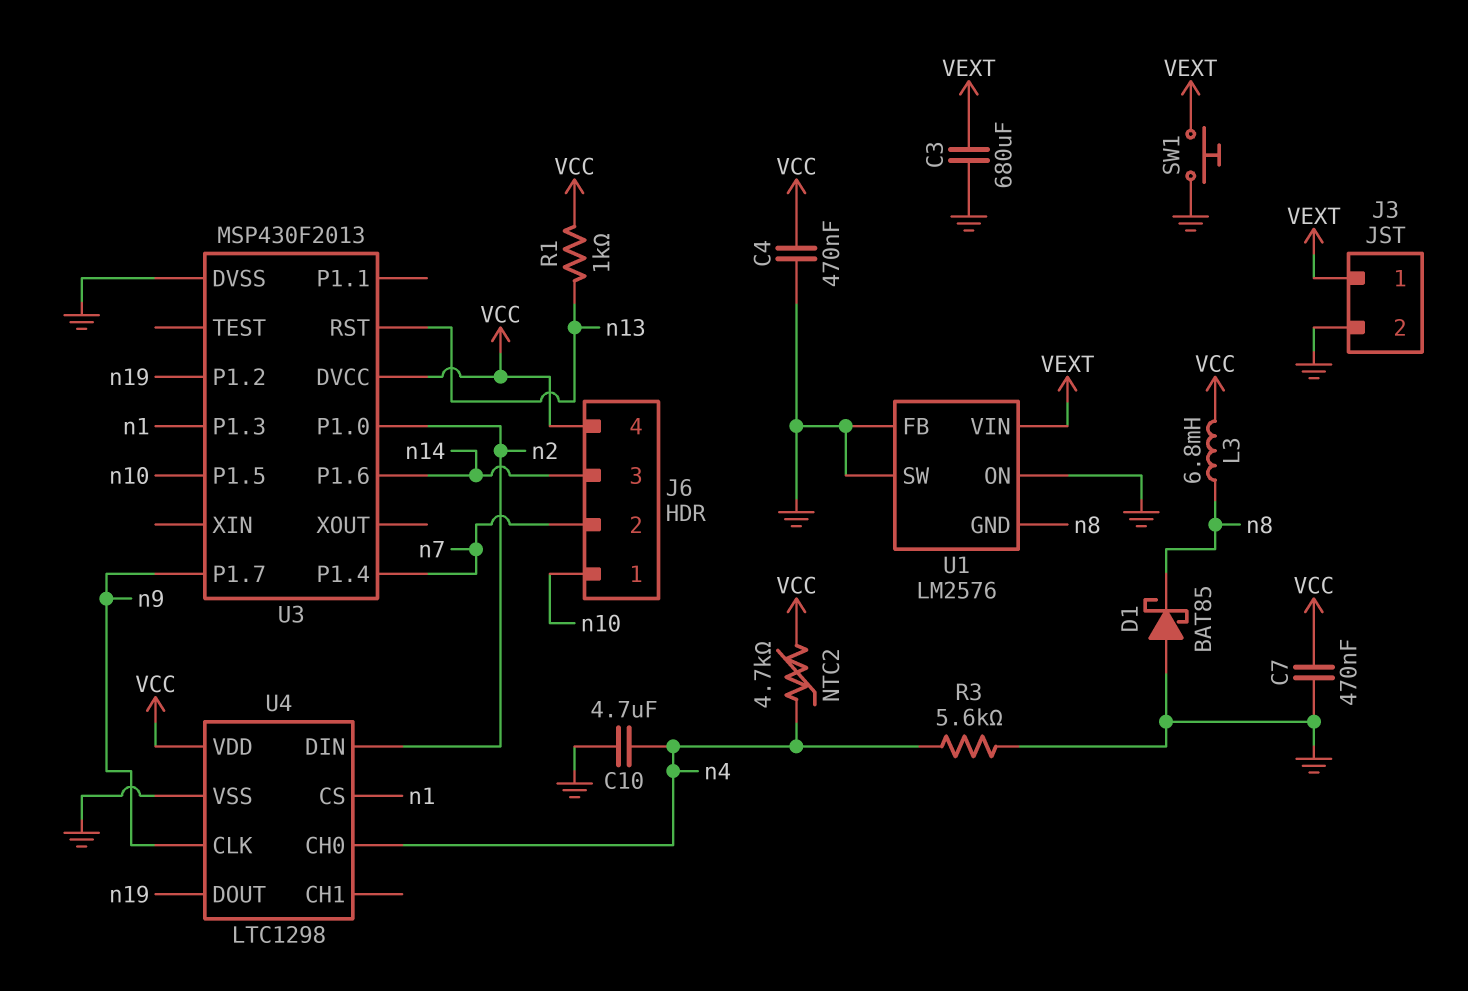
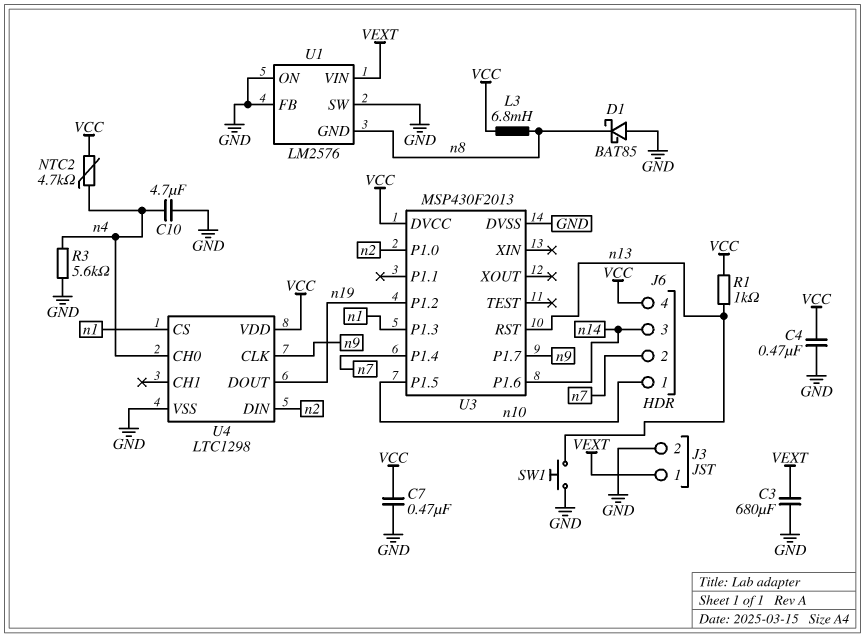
SW1: button (GND, VEXT) -> button (GND, n13)

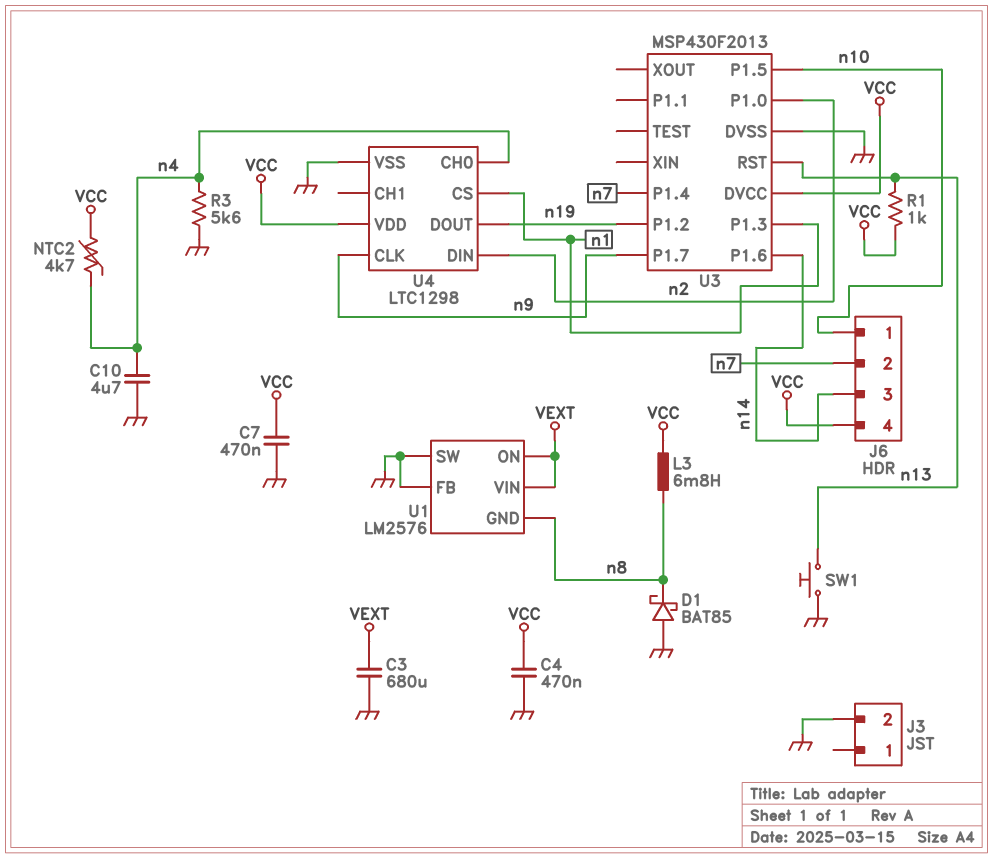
J3 pin 1: VEXT -> none
U1 pin ON: GND -> VEXT

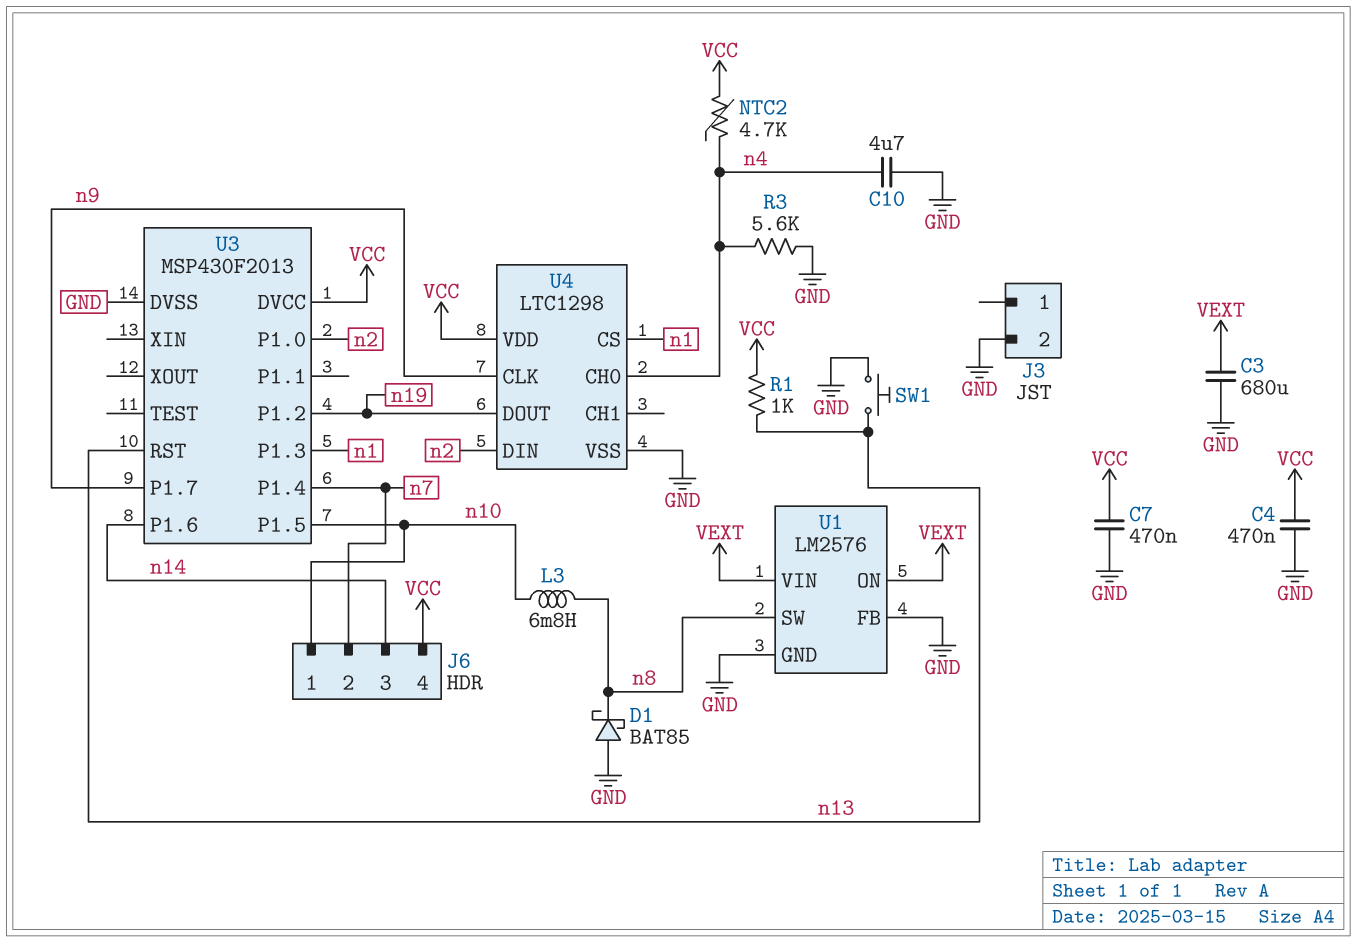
L3: 6.8mH (VCC, n8) -> 6.8mH (n8, n10)
U1 pin GND: n8 -> GND
U1 pin SW: GND -> n8

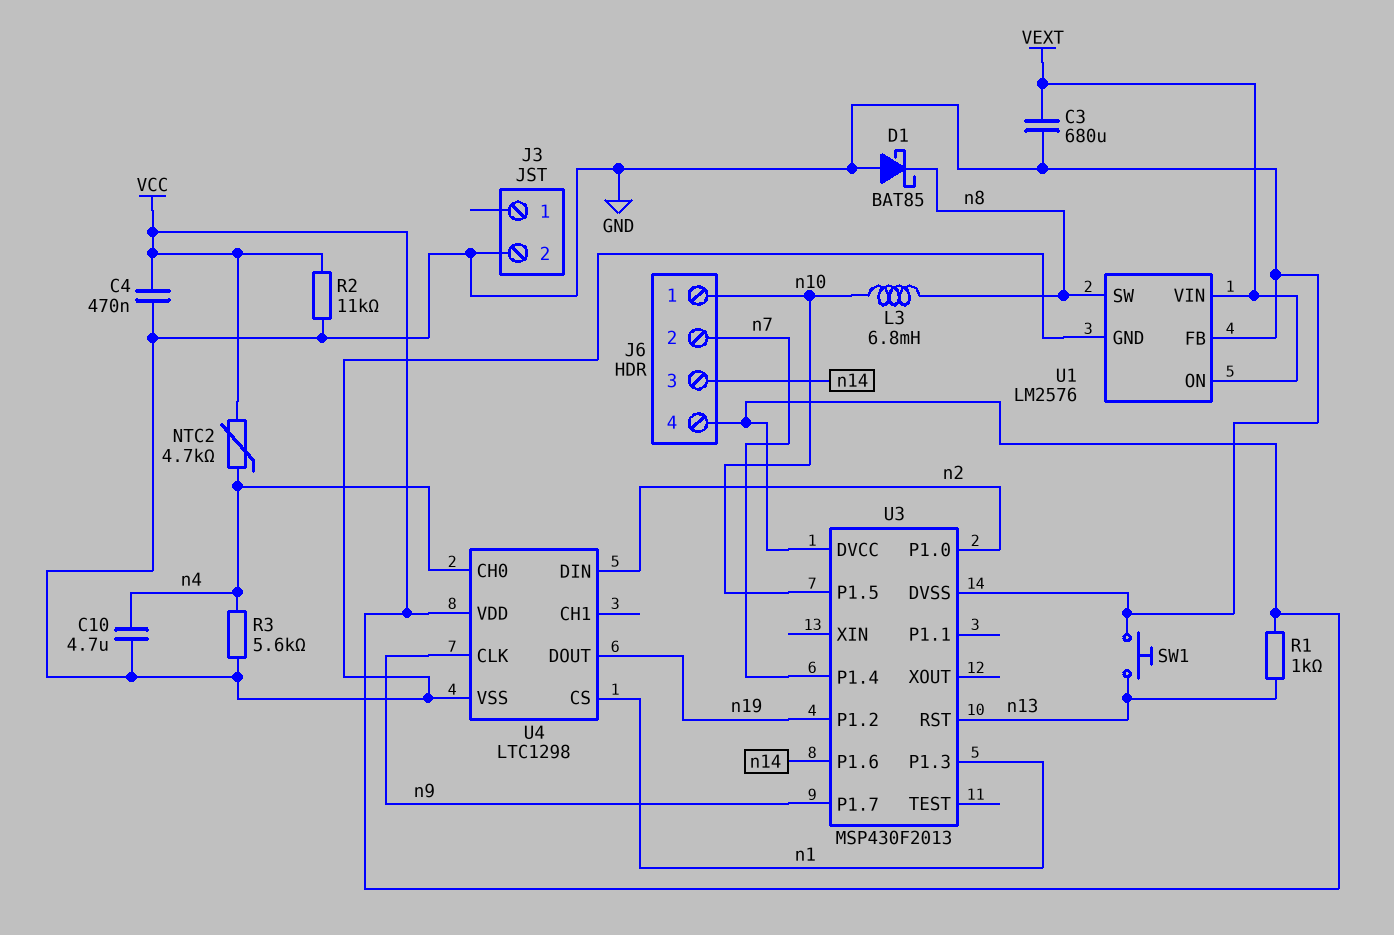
C7: 470nF (GND, VCC) -> none
R2: none -> 11k (GND, VCC)

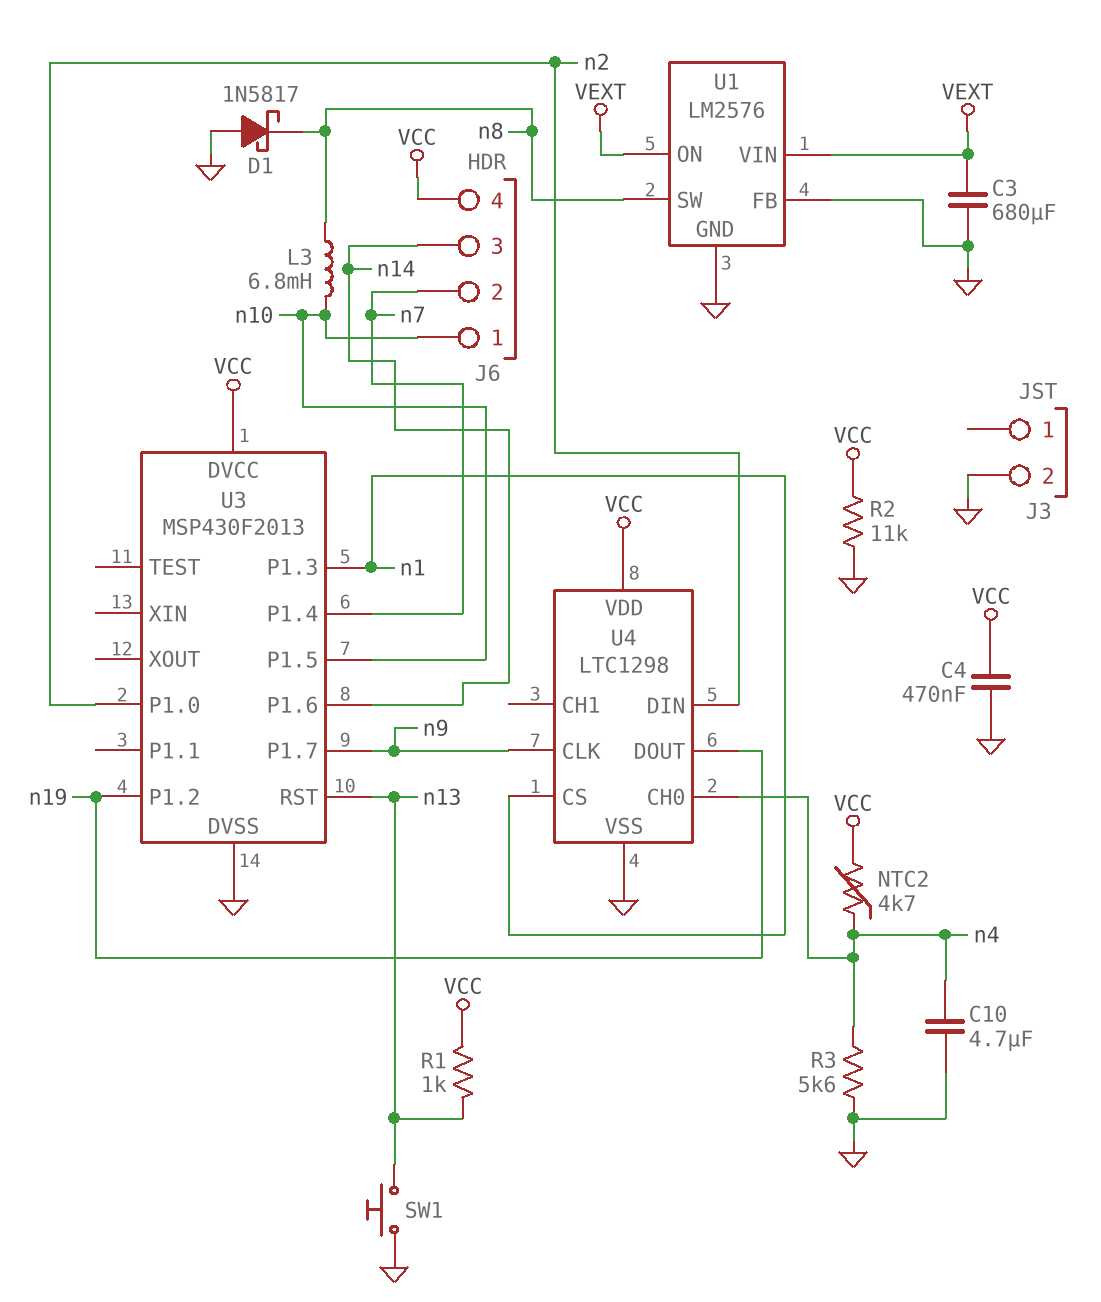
D1: schottky BAT85 (A GND, K n8) -> schottky 1N5817 (A GND, K n8)

